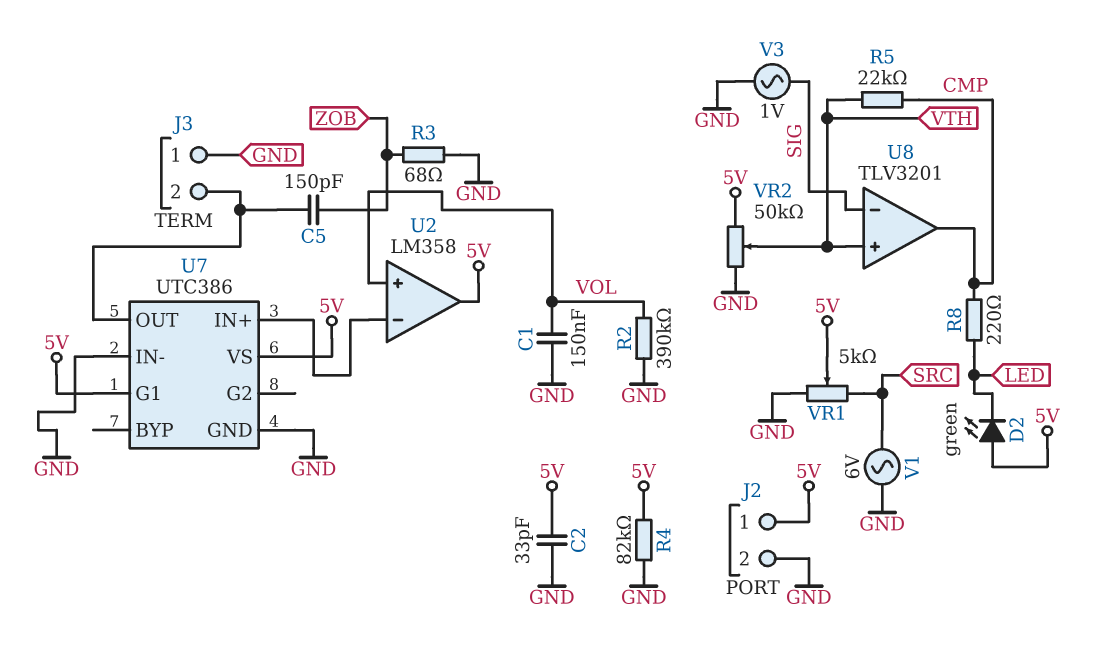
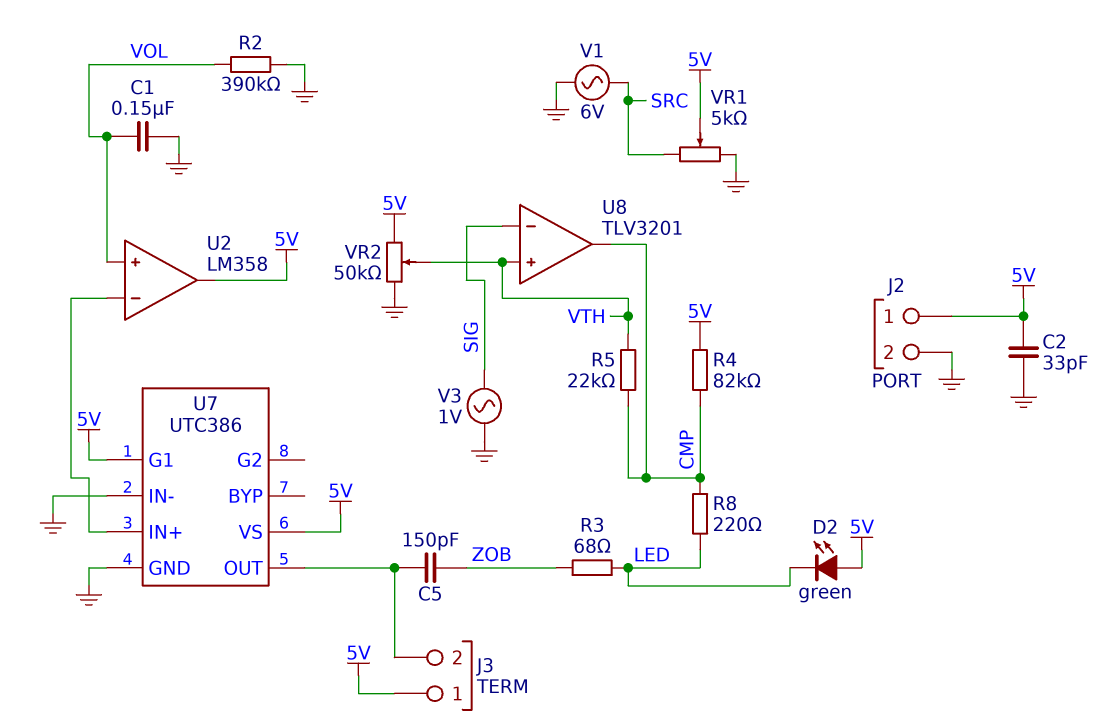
J3 pin 1: GND -> 5V
R3: 68 (GND, ZOB) -> 68 (LED, ZOB)
R4: 82k (5V, GND) -> 82k (5V, CMP)

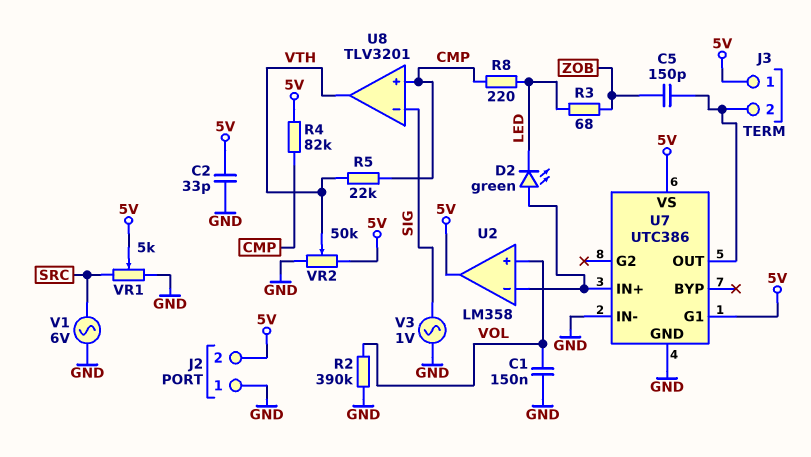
D2: LED green (A 5V, K LED) -> LED green (A U2/in-, K LED)
J2 pin 1: 5V -> GND
J2 pin 2: GND -> 5V
U8 pin in+: VTH -> CMP
U8 pin out: CMP -> VTH

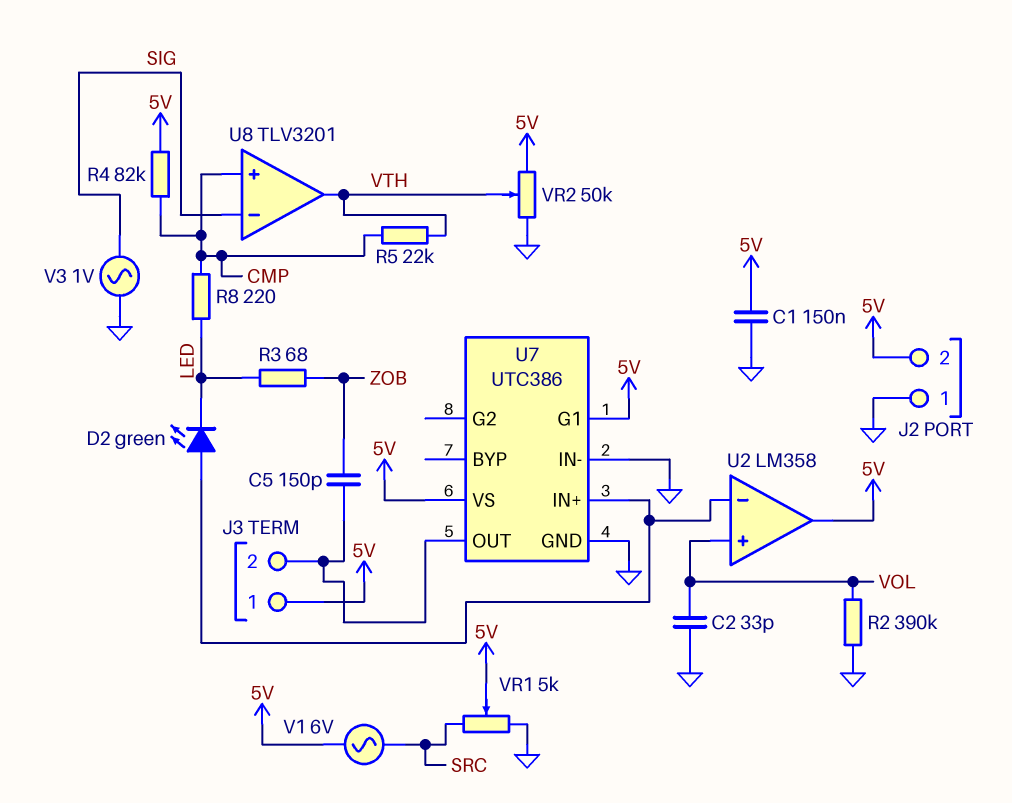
C1: 150nF (GND, VOL) -> 150nF (5V, GND)
C2: 33pF (5V, GND) -> 33pF (GND, VOL)
V1: AC 6V (GND, SRC) -> AC 6V (5V, SRC)

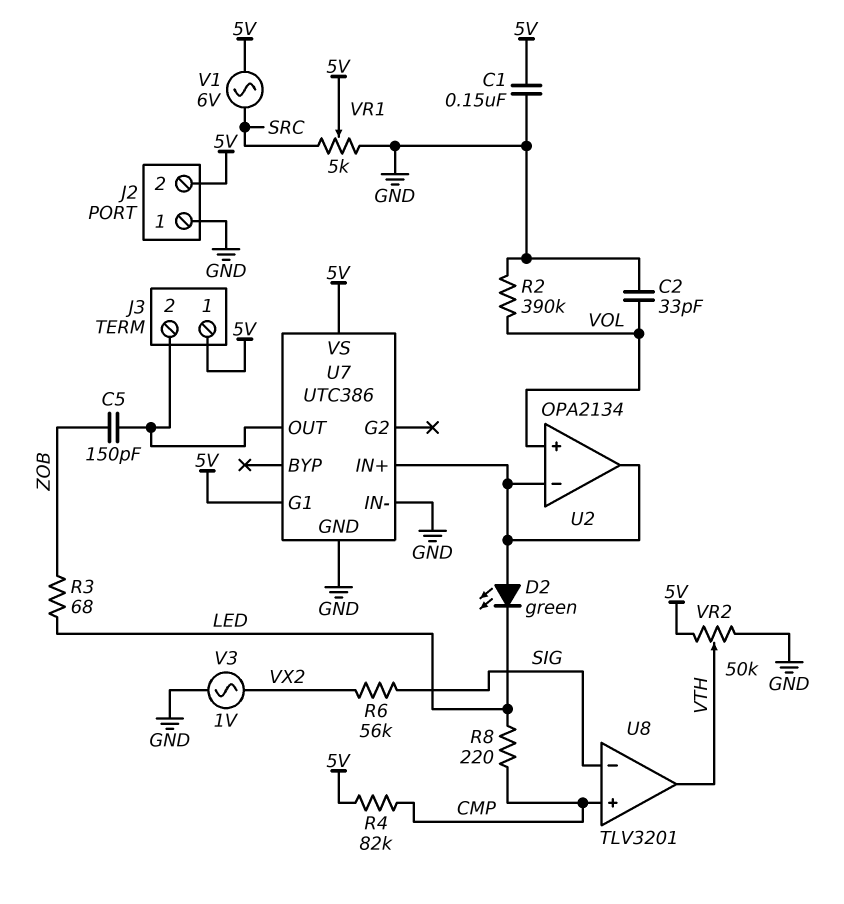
R5: 22k (CMP, VTH) -> none
R6: none -> 56k (SIG, VX2)
U2: LM358 -> OPA2134
U2 pin out: 5V -> U2/in-
V3: AC 1V (GND, SIG) -> AC 1V (GND, VX2)

